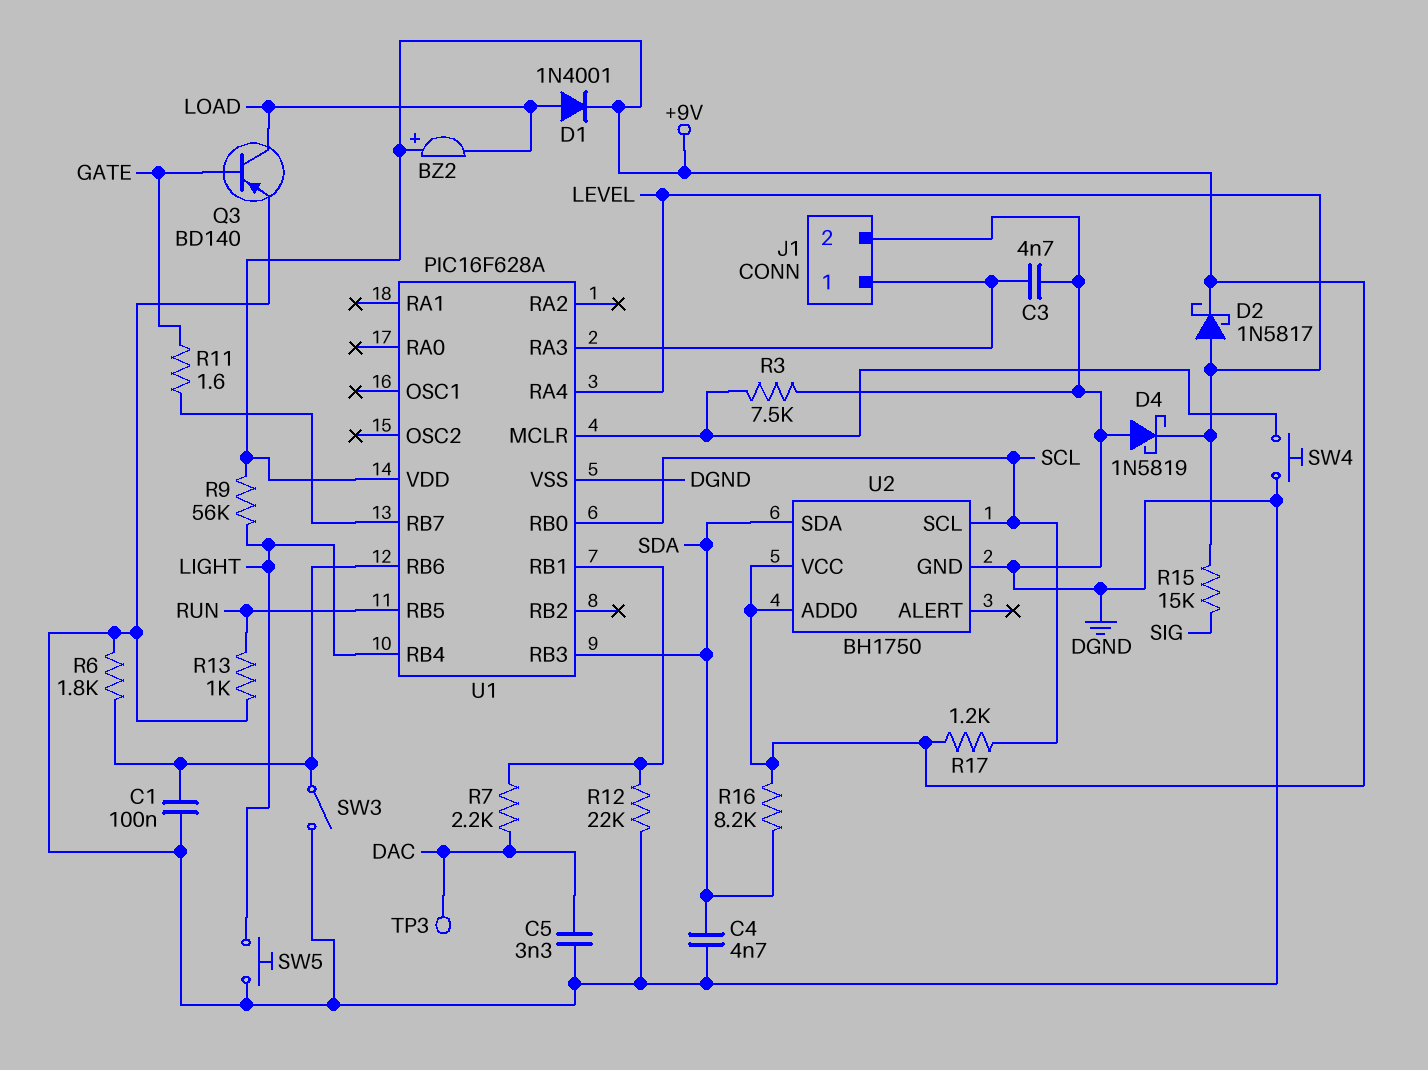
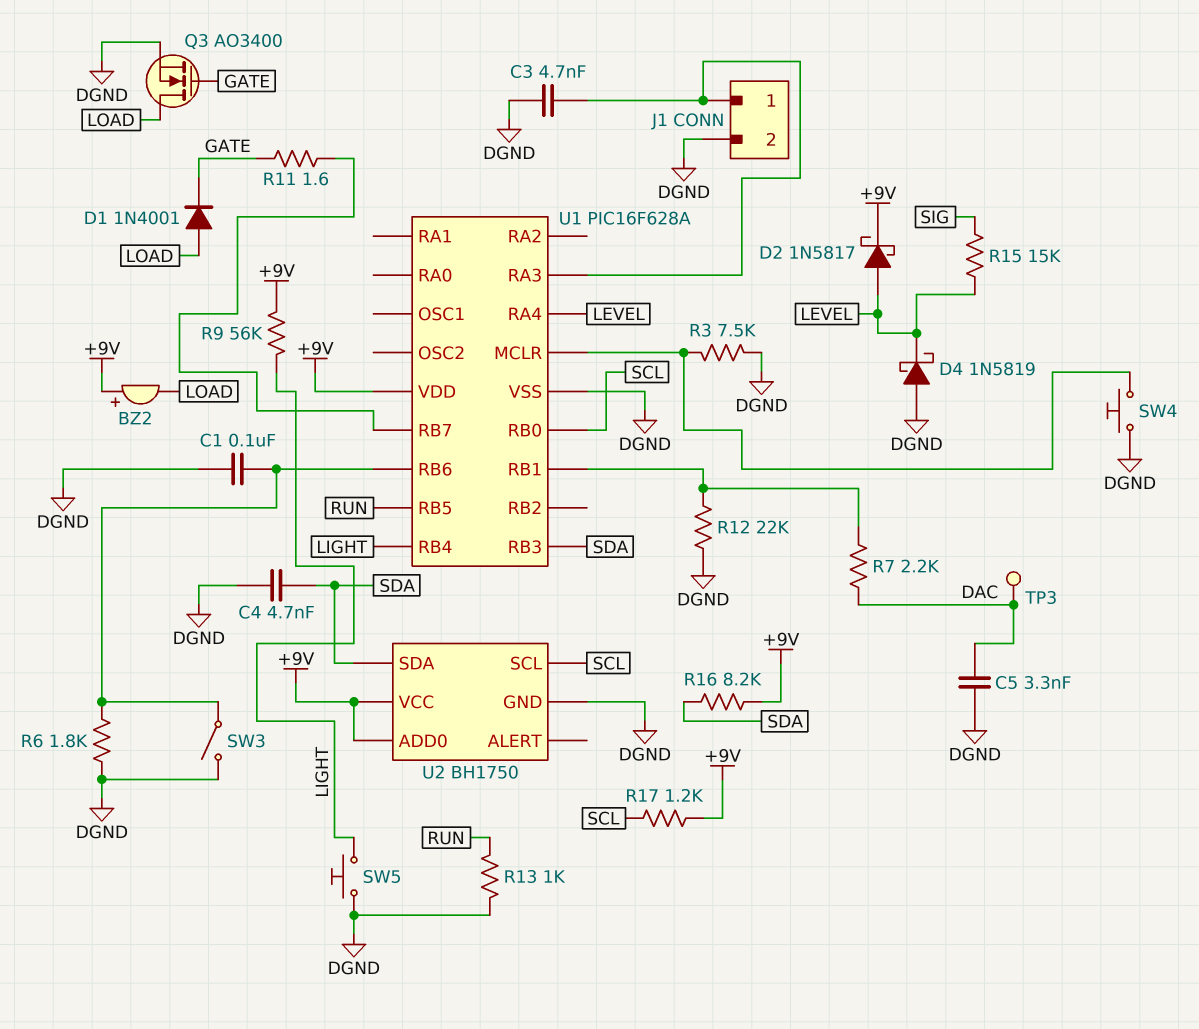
D1: diode 1N4001 (A LOAD, K +9V) -> diode 1N4001 (A LOAD, K GATE)
Q3: PNP BD140 (B GATE, C LOAD, E DGND) -> NMOS AO3400 (G GATE, D LOAD, S DGND)

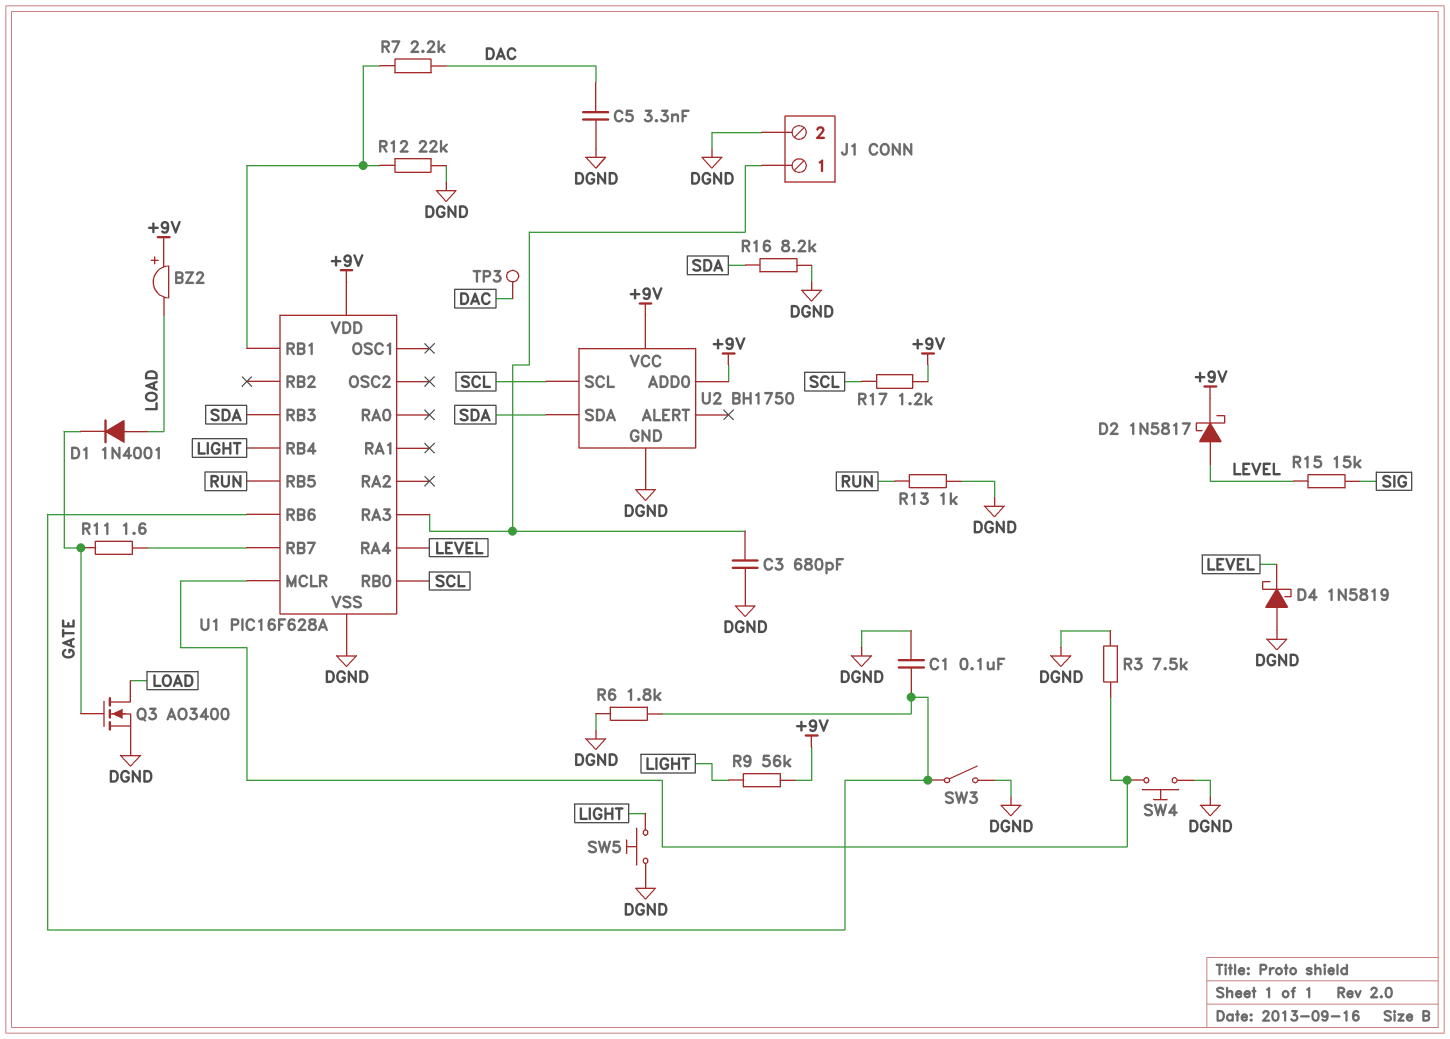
C3: 4.7nF (DGND, J1/1) -> 680pF (DGND, J1/1)
C4: 4.7nF (DGND, SDA) -> none
R16: 8.2k (+9V, SDA) -> 8.2k (DGND, SDA)

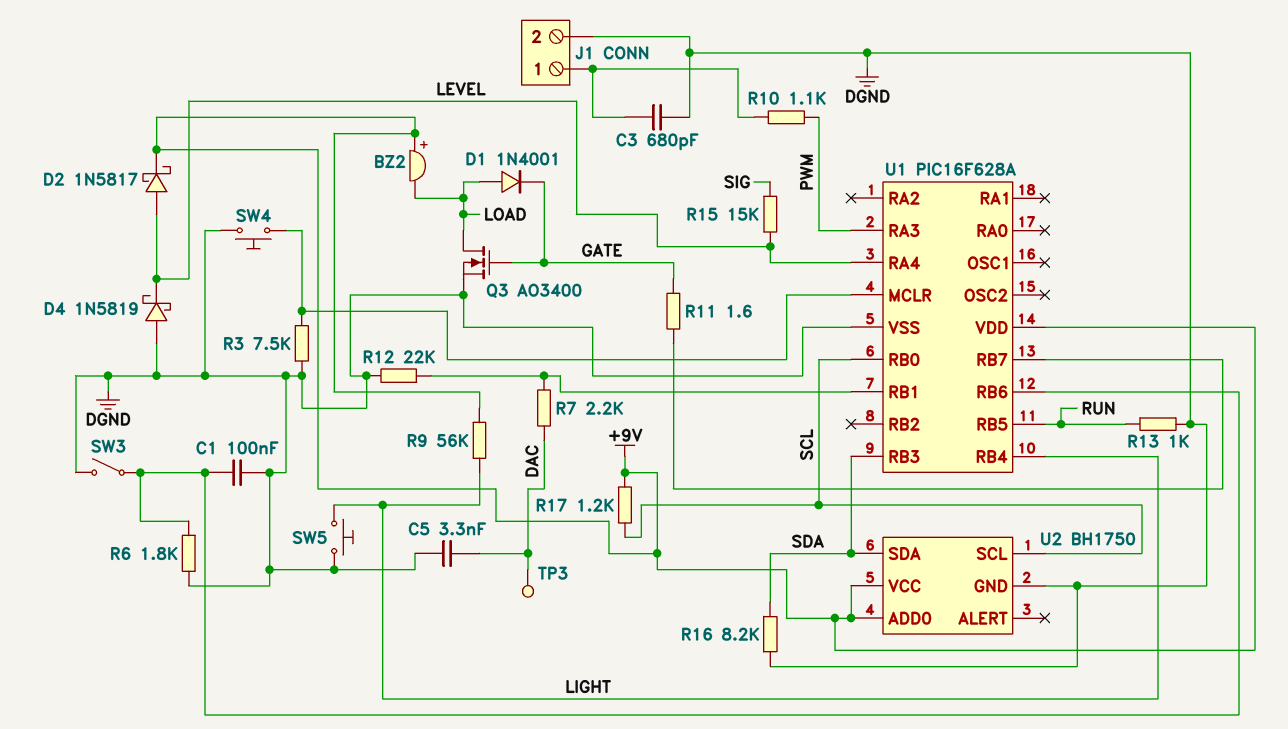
R10: none -> 1.1k (J1/1, PWM)
U1 pin RA3: J1/1 -> PWM

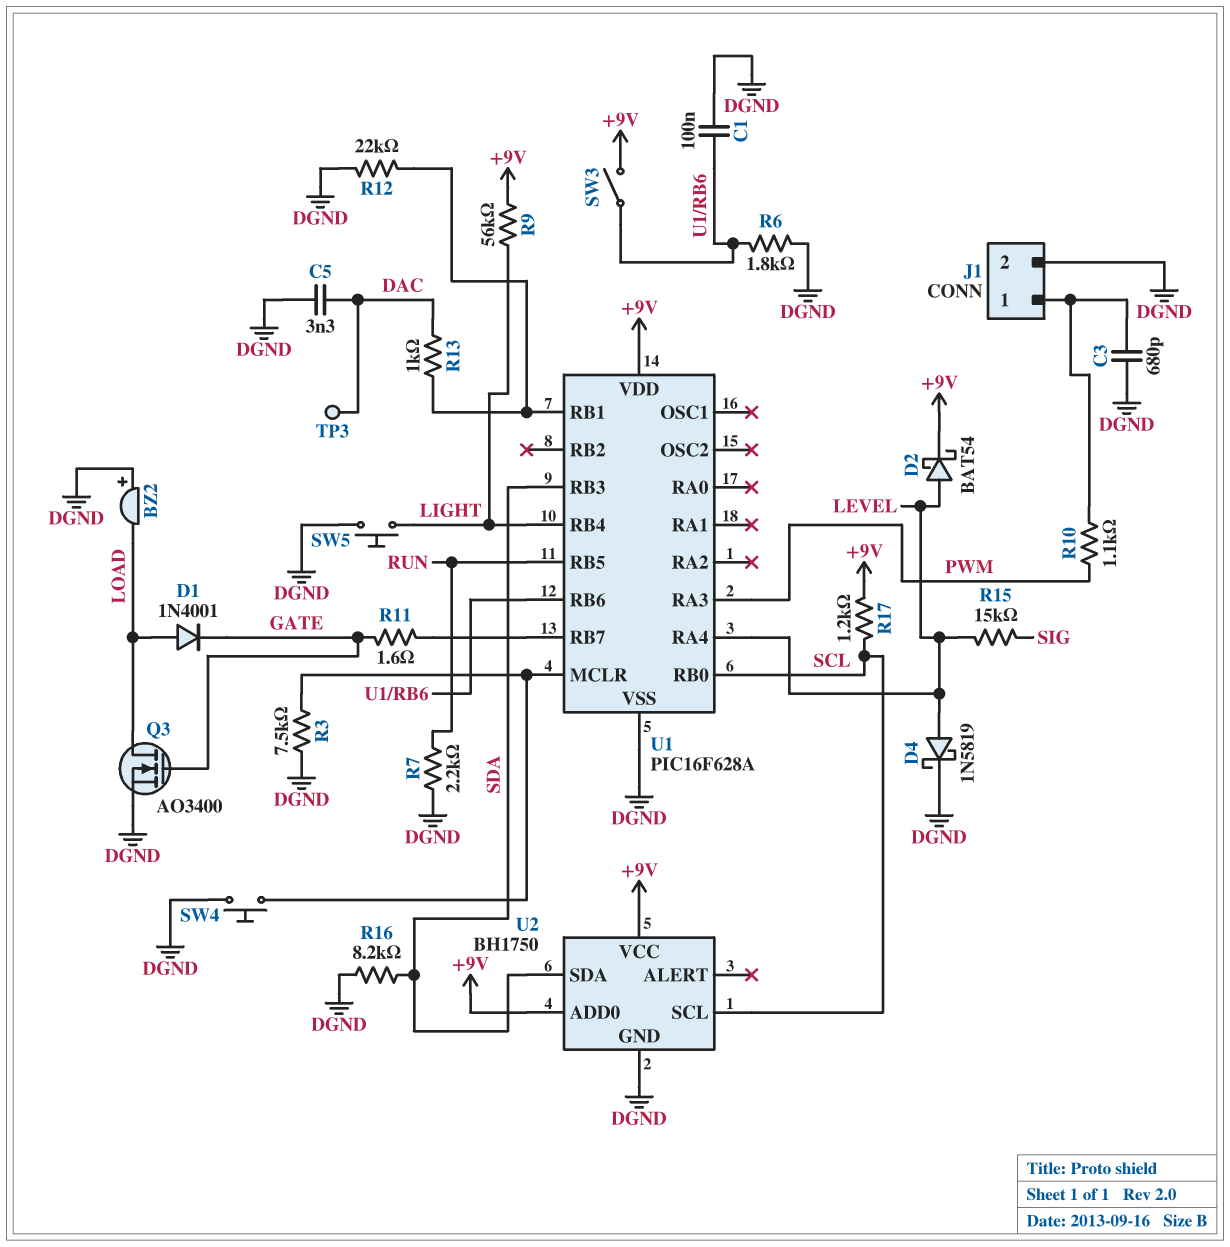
BZ2: buzzer (plus +9V, minus LOAD) -> buzzer (plus DGND, minus LOAD)
D2: schottky 1N5817 (A LEVEL, K +9V) -> schottky BAT54 (A LEVEL, K +9V)
D4: schottky 1N5819 (A DGND, K LEVEL) -> schottky 1N5819 (A LEVEL, K DGND)
R7: 2.2k (DAC, U1/RB1) -> 2.2k (DGND, RUN)
R13: 1k (DGND, RUN) -> 1k (DAC, U1/RB1)
SW3: switch (DGND, U1/RB6) -> switch (+9V, U1/RB6)

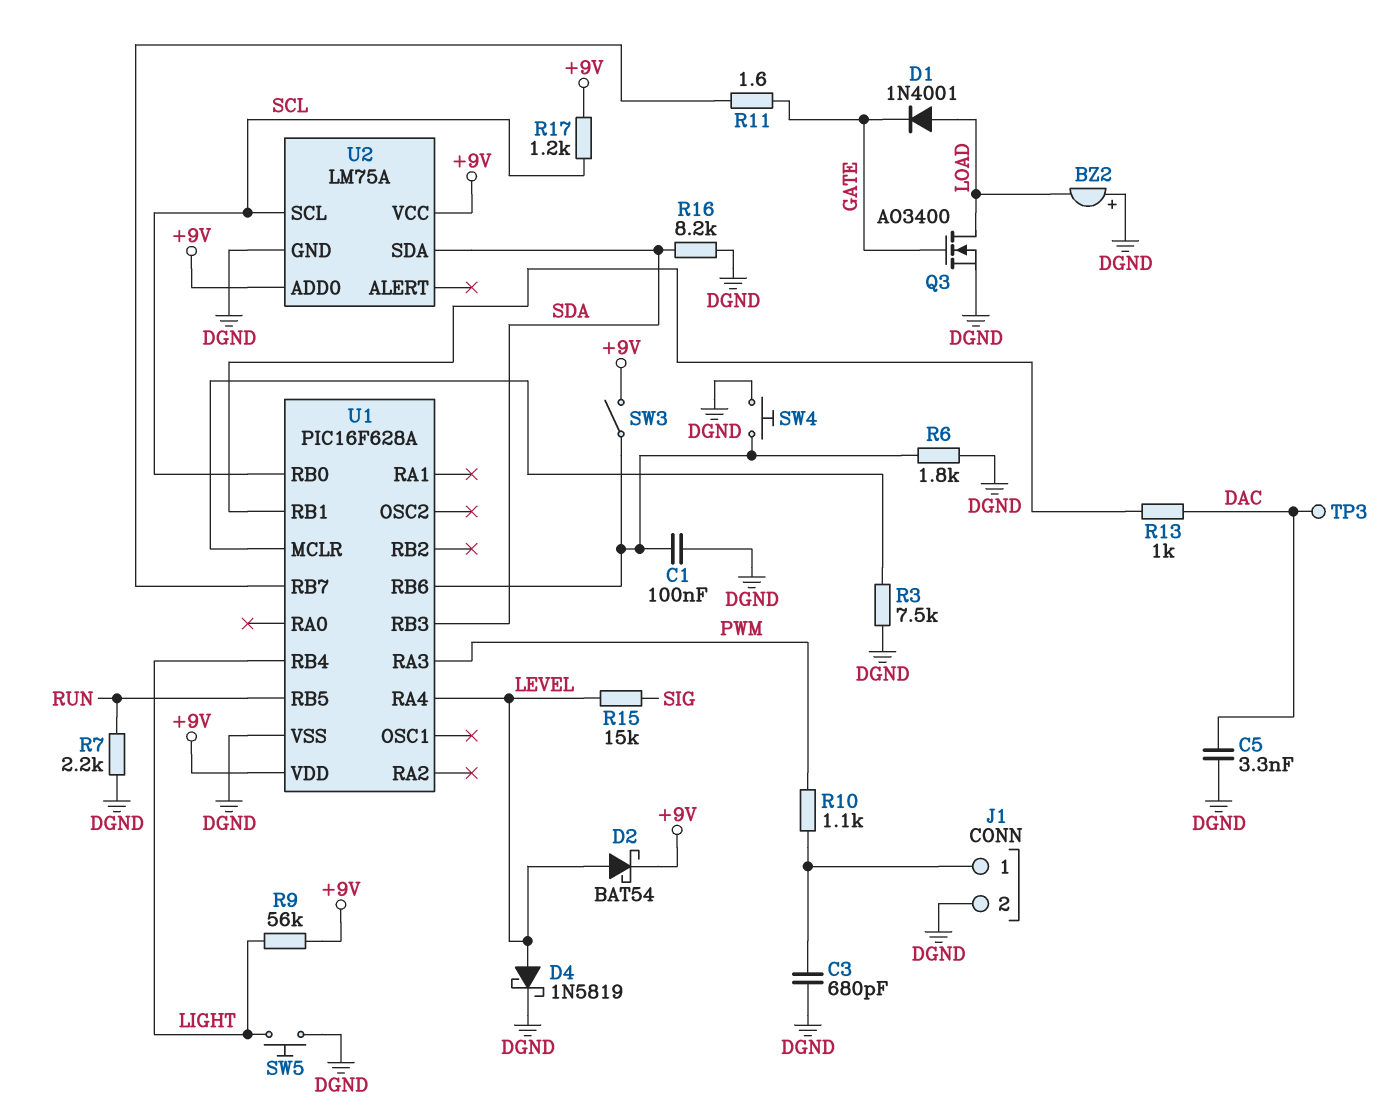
R12: 22k (DGND, U1/RB1) -> none
SW4: button (DGND, U1/MCLR) -> button (DGND, U1/RB6)
U2: BH1750 -> LM75A

